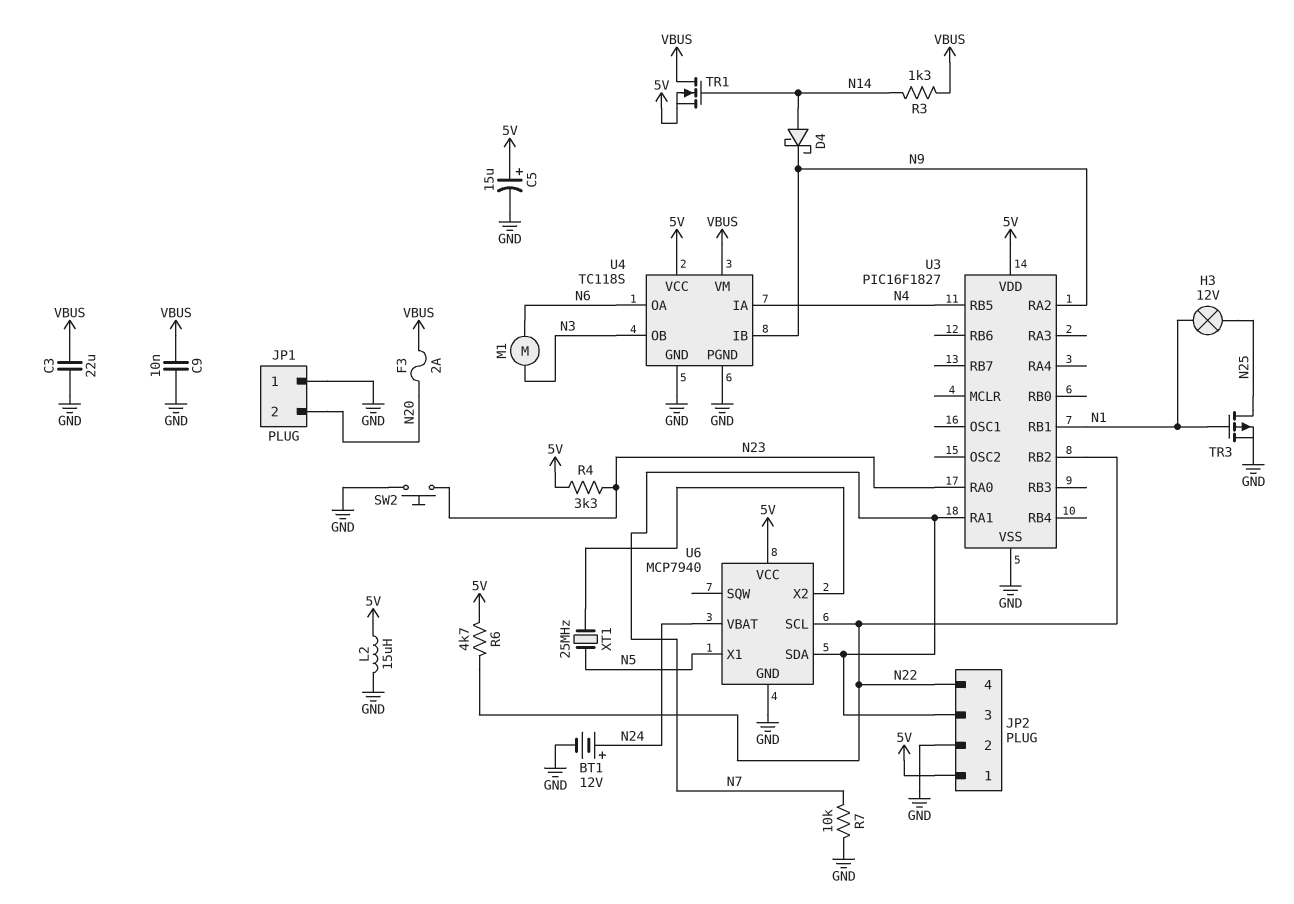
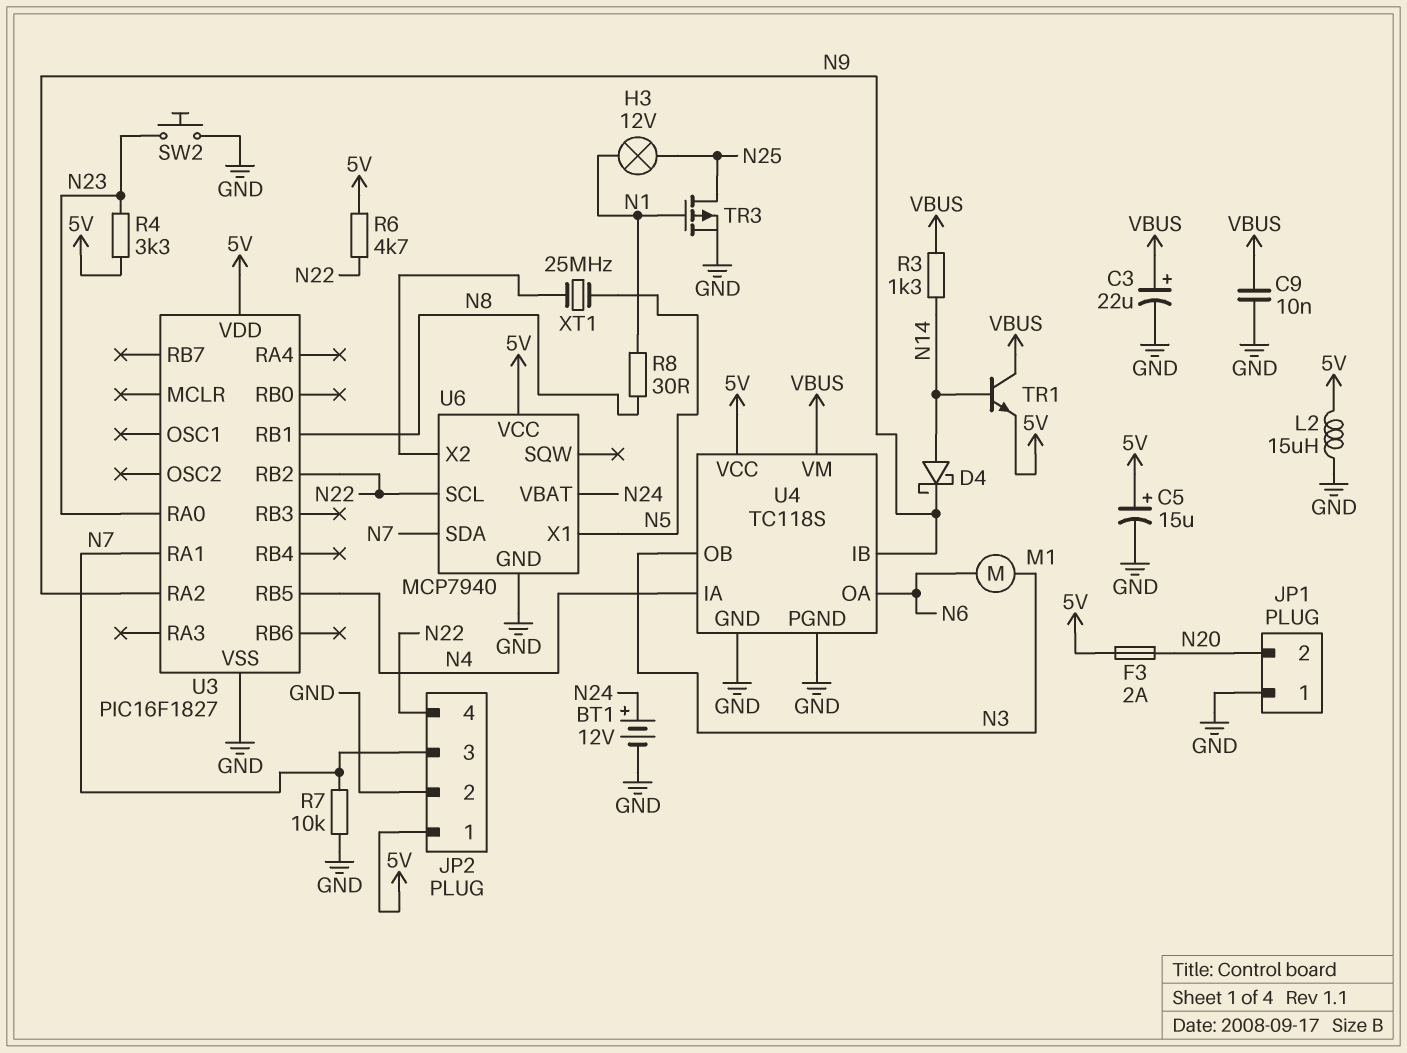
C3: 22uF (GND, VBUS) -> 22uF (plus VBUS, minus GND)
F3: 2A (N20, VBUS) -> 2A (5V, N20)
R8: none -> 30 (N1, N8)
TR1: NMOS (G N14, D VBUS, S 5V) -> NPN (B N14, C VBUS, E 5V)
U3 pin RB1: N1 -> N8

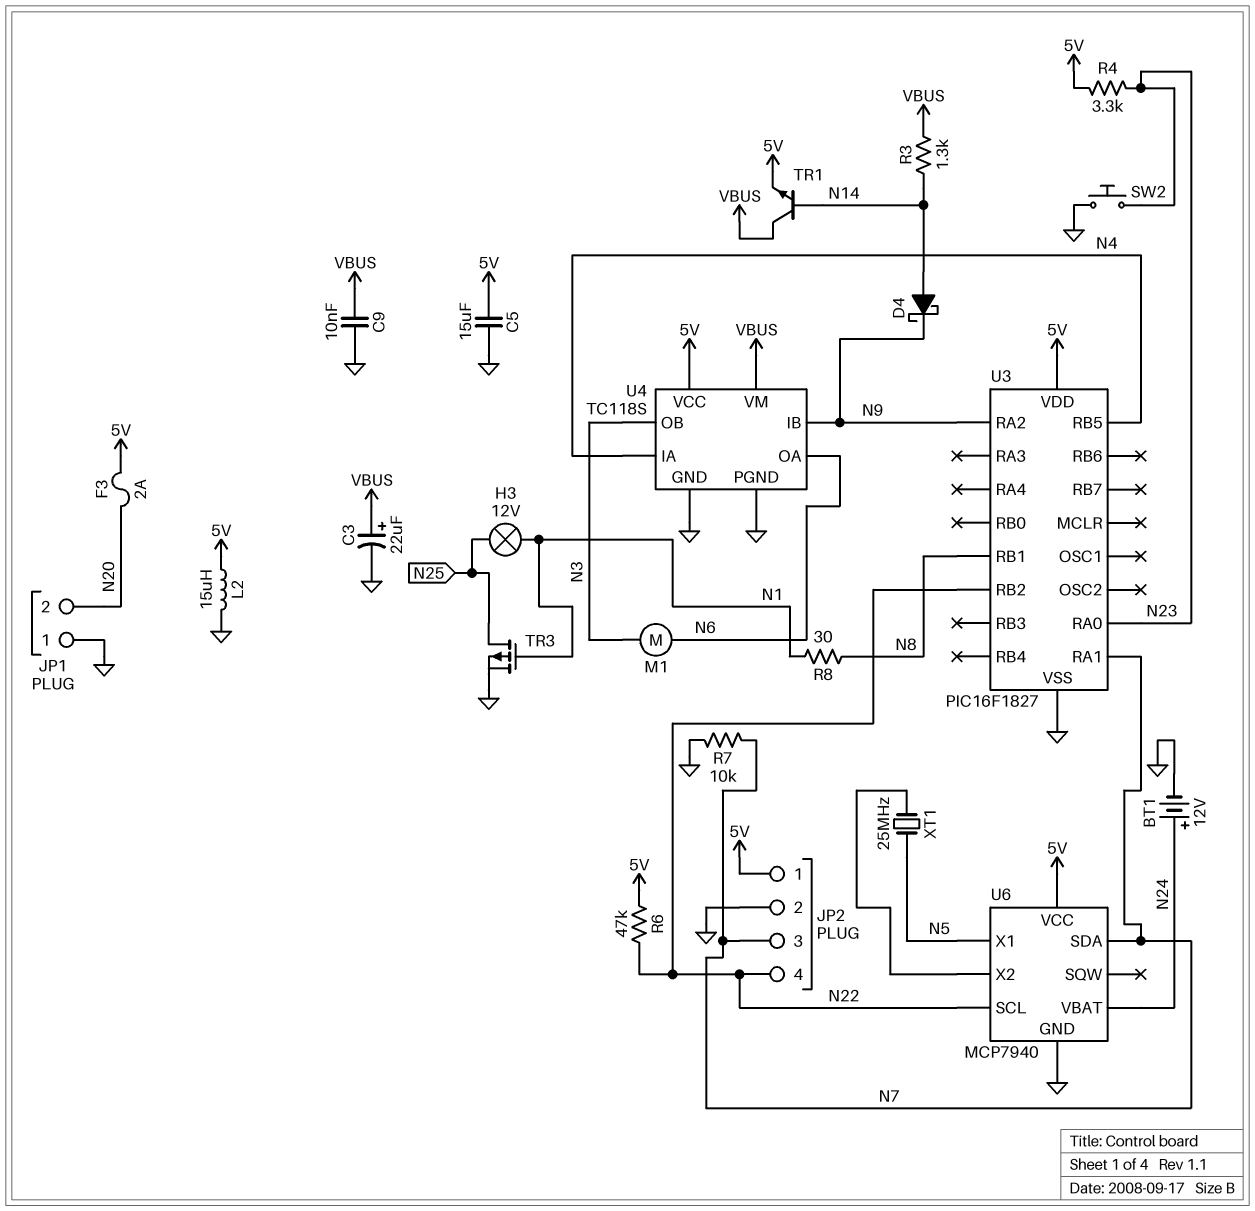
C5: 15uF (plus 5V, minus GND) -> 15uF (5V, GND)
R6: 4.7k (5V, N22) -> 47k (5V, N22)

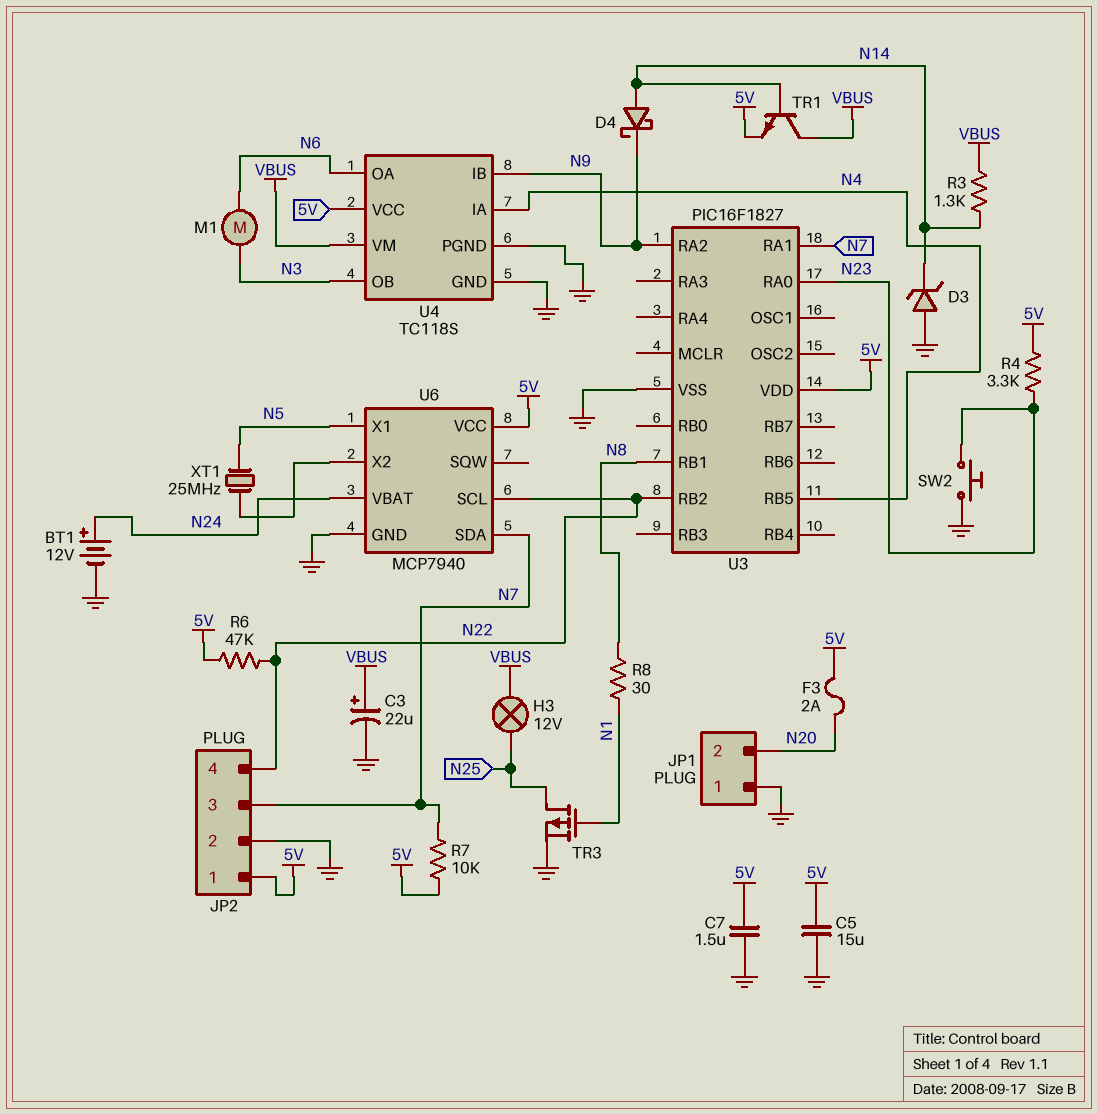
C7: none -> 1.5uF (5V, GND)
C9: 10nF (GND, VBUS) -> none
D3: none -> zener (A GND, K N14)
H3: lamp 12V (N1, N25) -> lamp 12V (N25, VBUS)
L2: 15uH (5V, GND) -> none
R7: 10k (GND, N7) -> 10k (5V, N7)

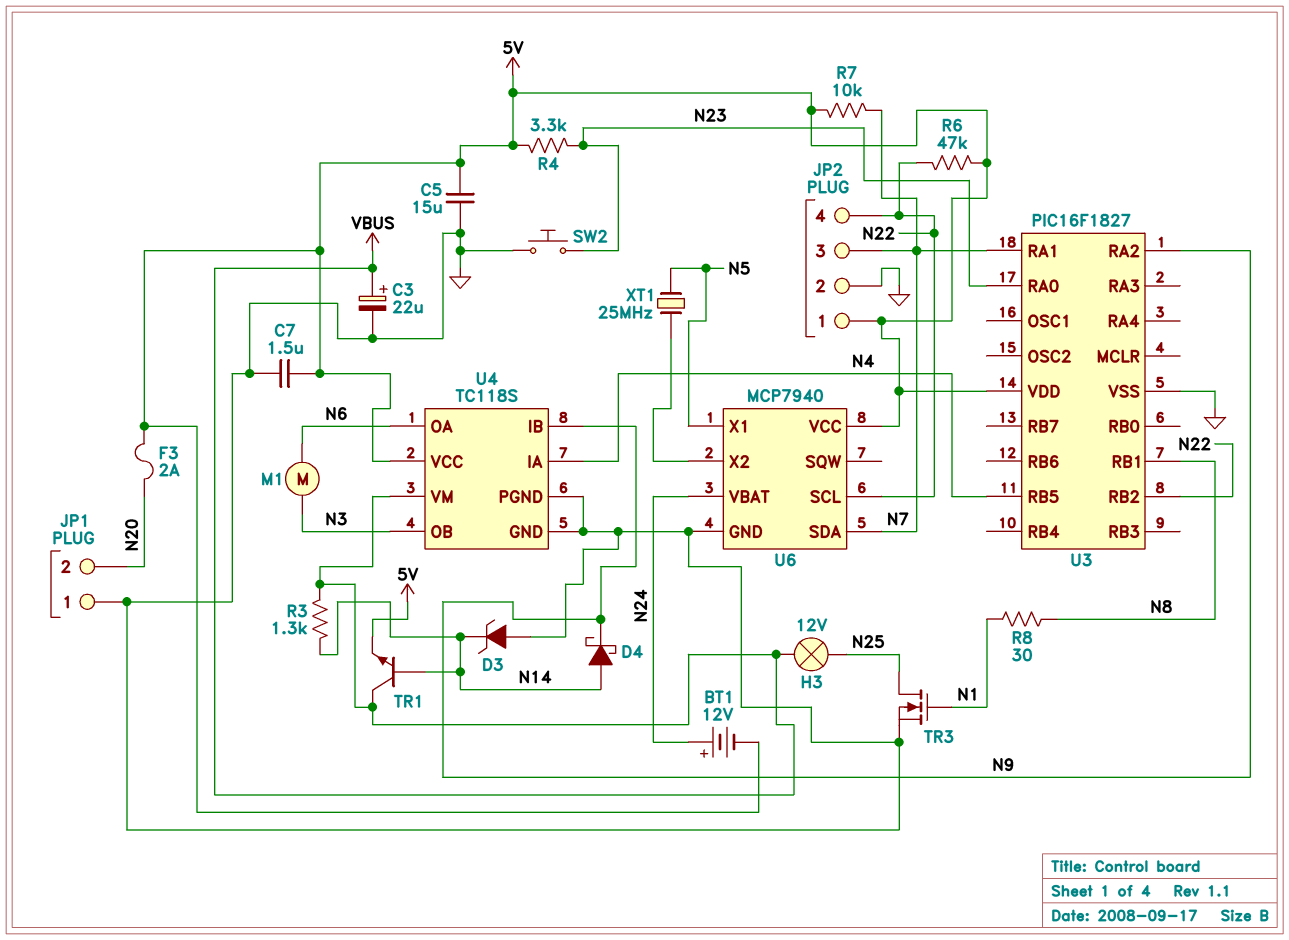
BT1: 12V (plus N24, minus GND) -> 12V (plus N24, minus 5V)
TR3: PMOS (G N1, D N25, S GND) -> NMOS (G N1, D N25, S GND)

